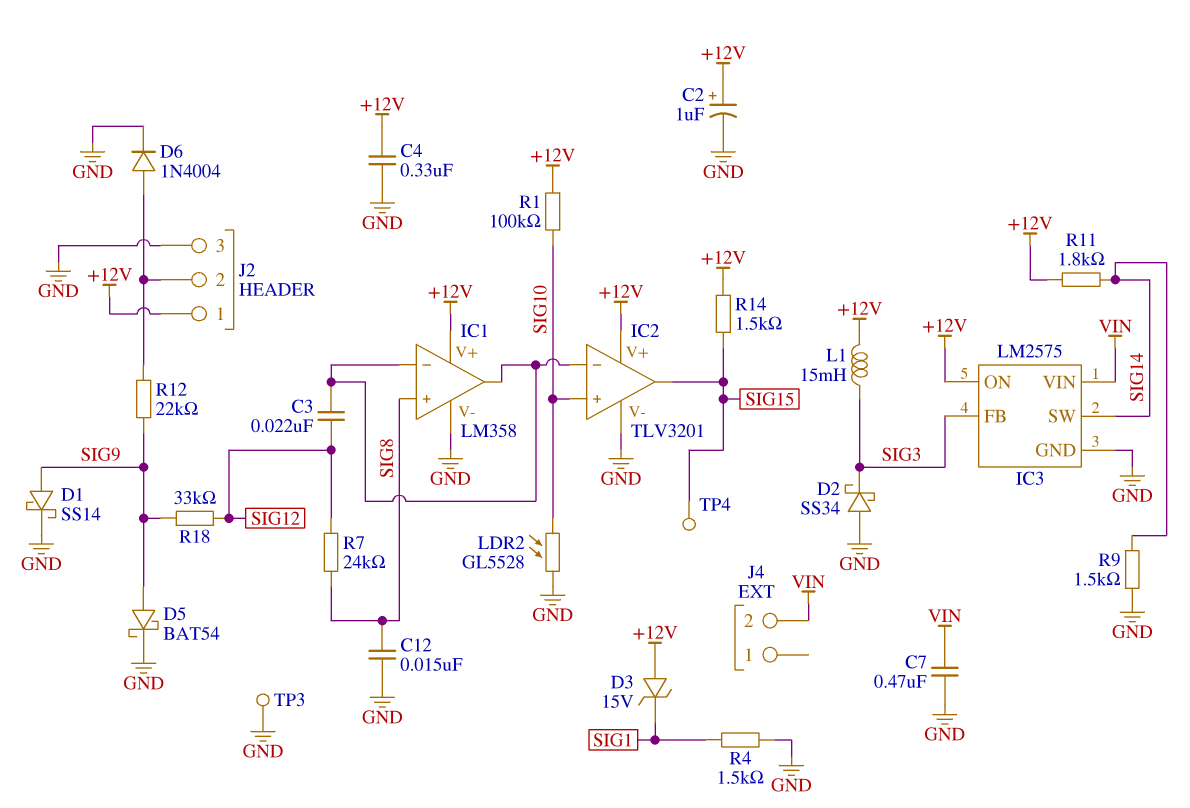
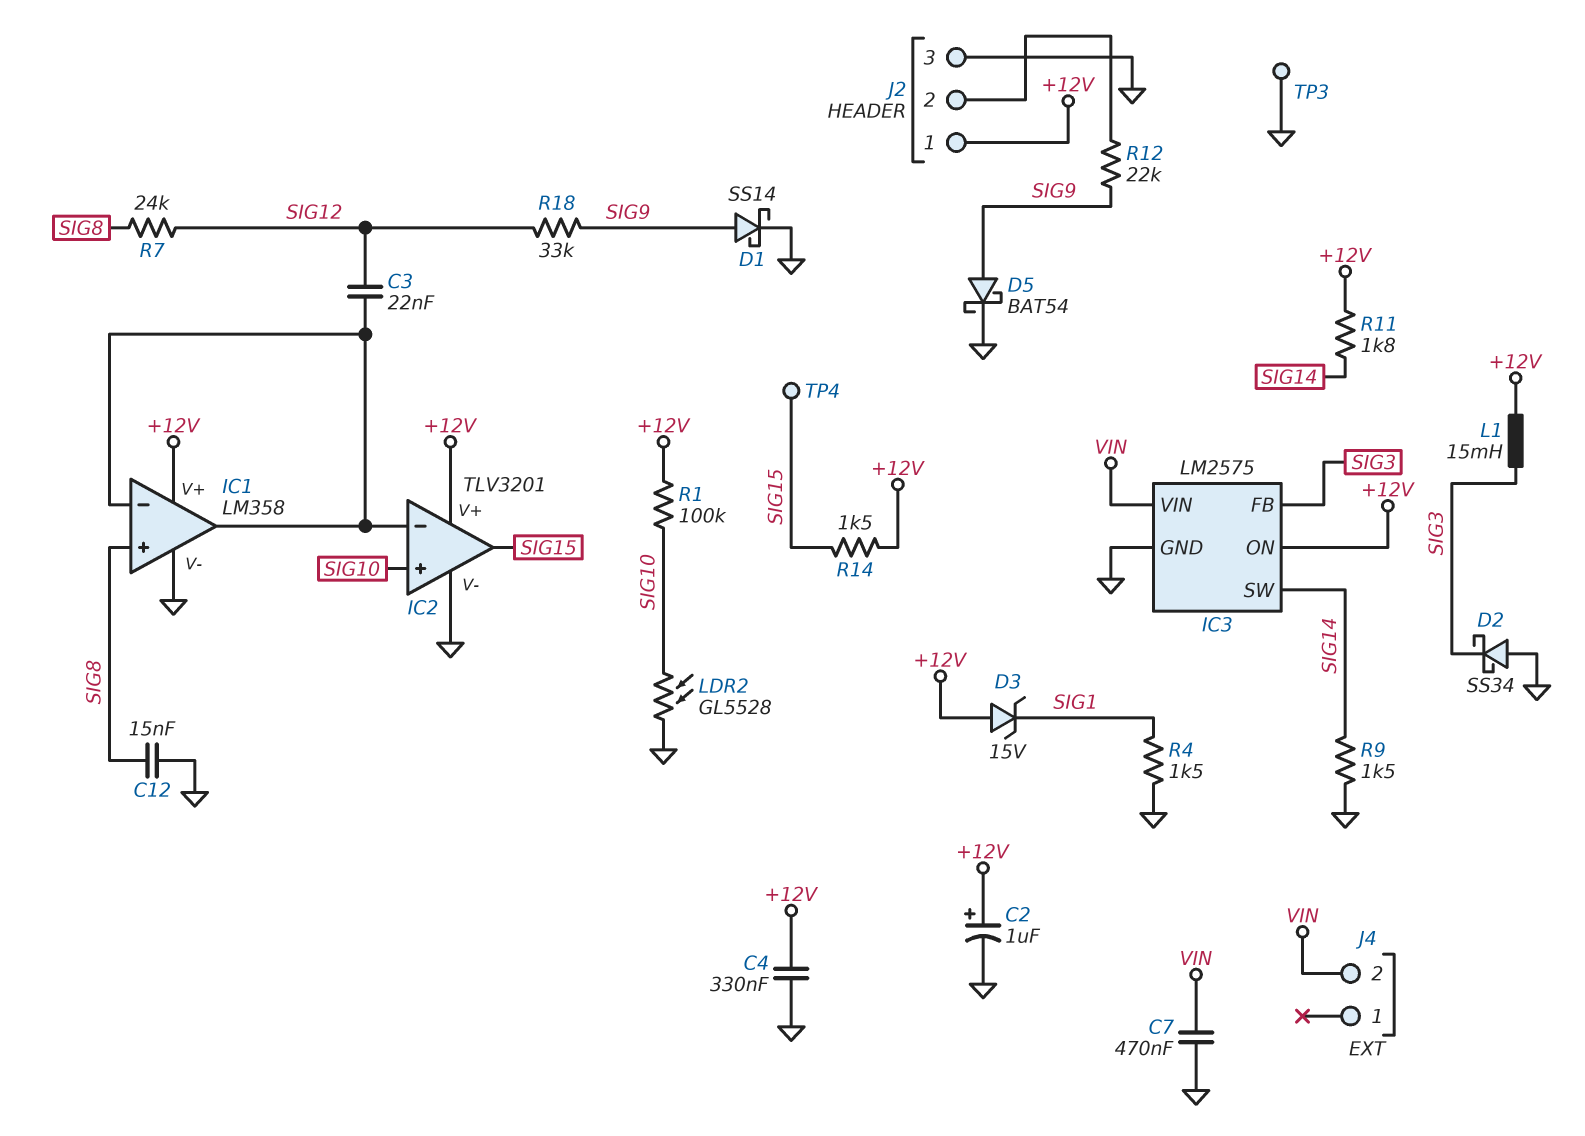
D6: diode 1N4004 (A J2/2, K GND) -> none

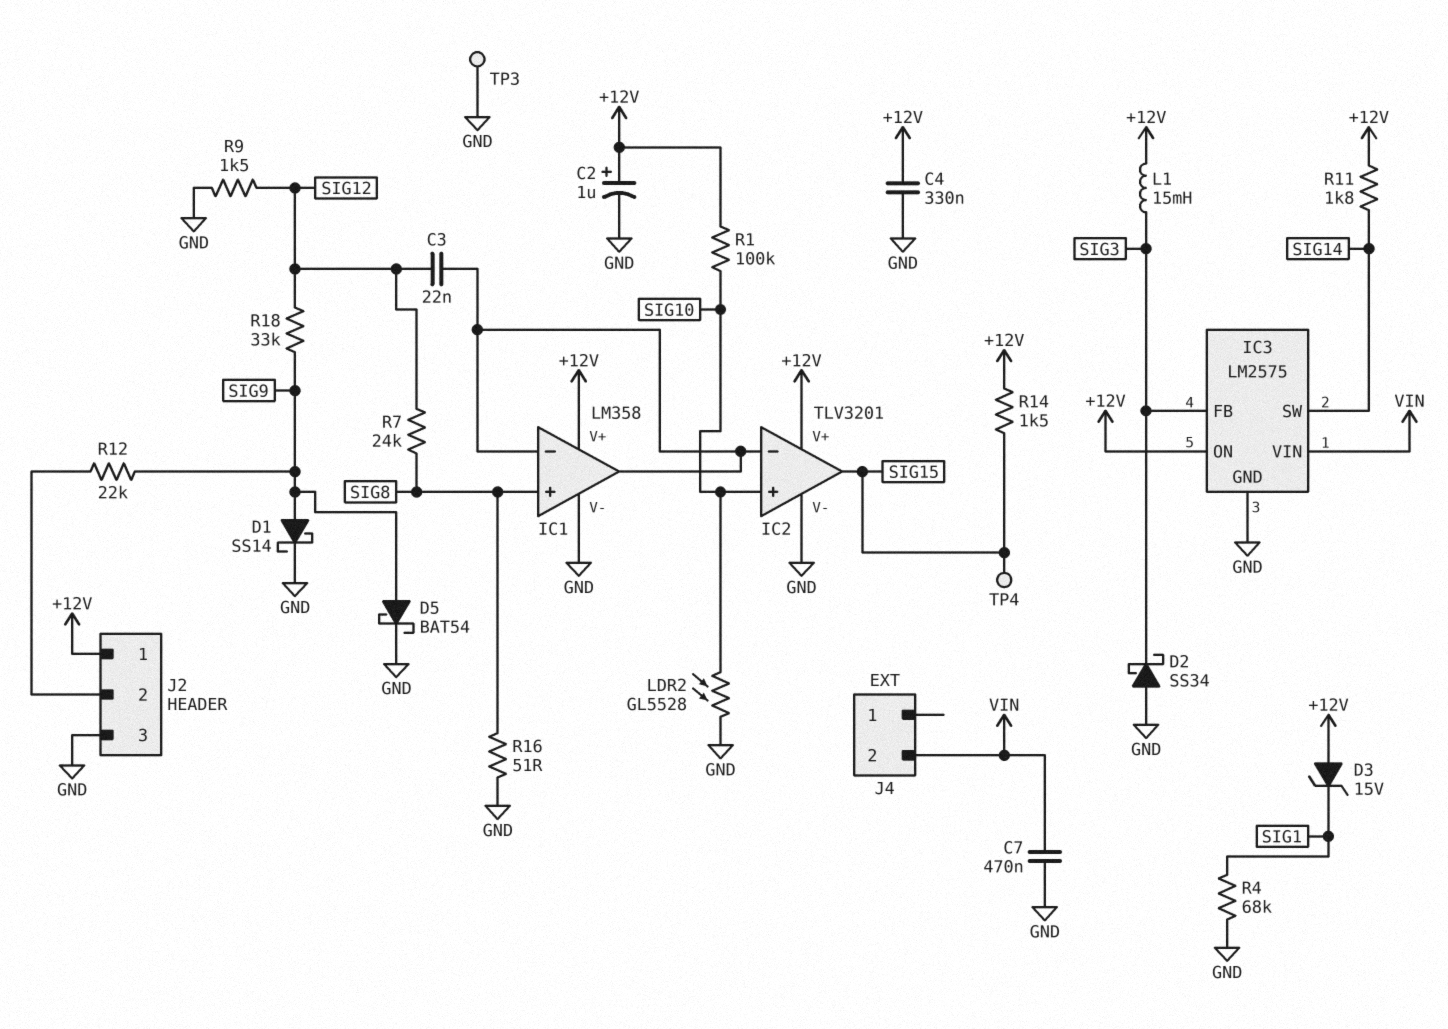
C12: 15nF (GND, SIG8) -> none
R4: 1.5k (GND, SIG1) -> 68k (GND, SIG1)
R9: 1.5k (GND, SIG14) -> 1.5k (GND, SIG12)
R16: none -> 51 (GND, SIG8)

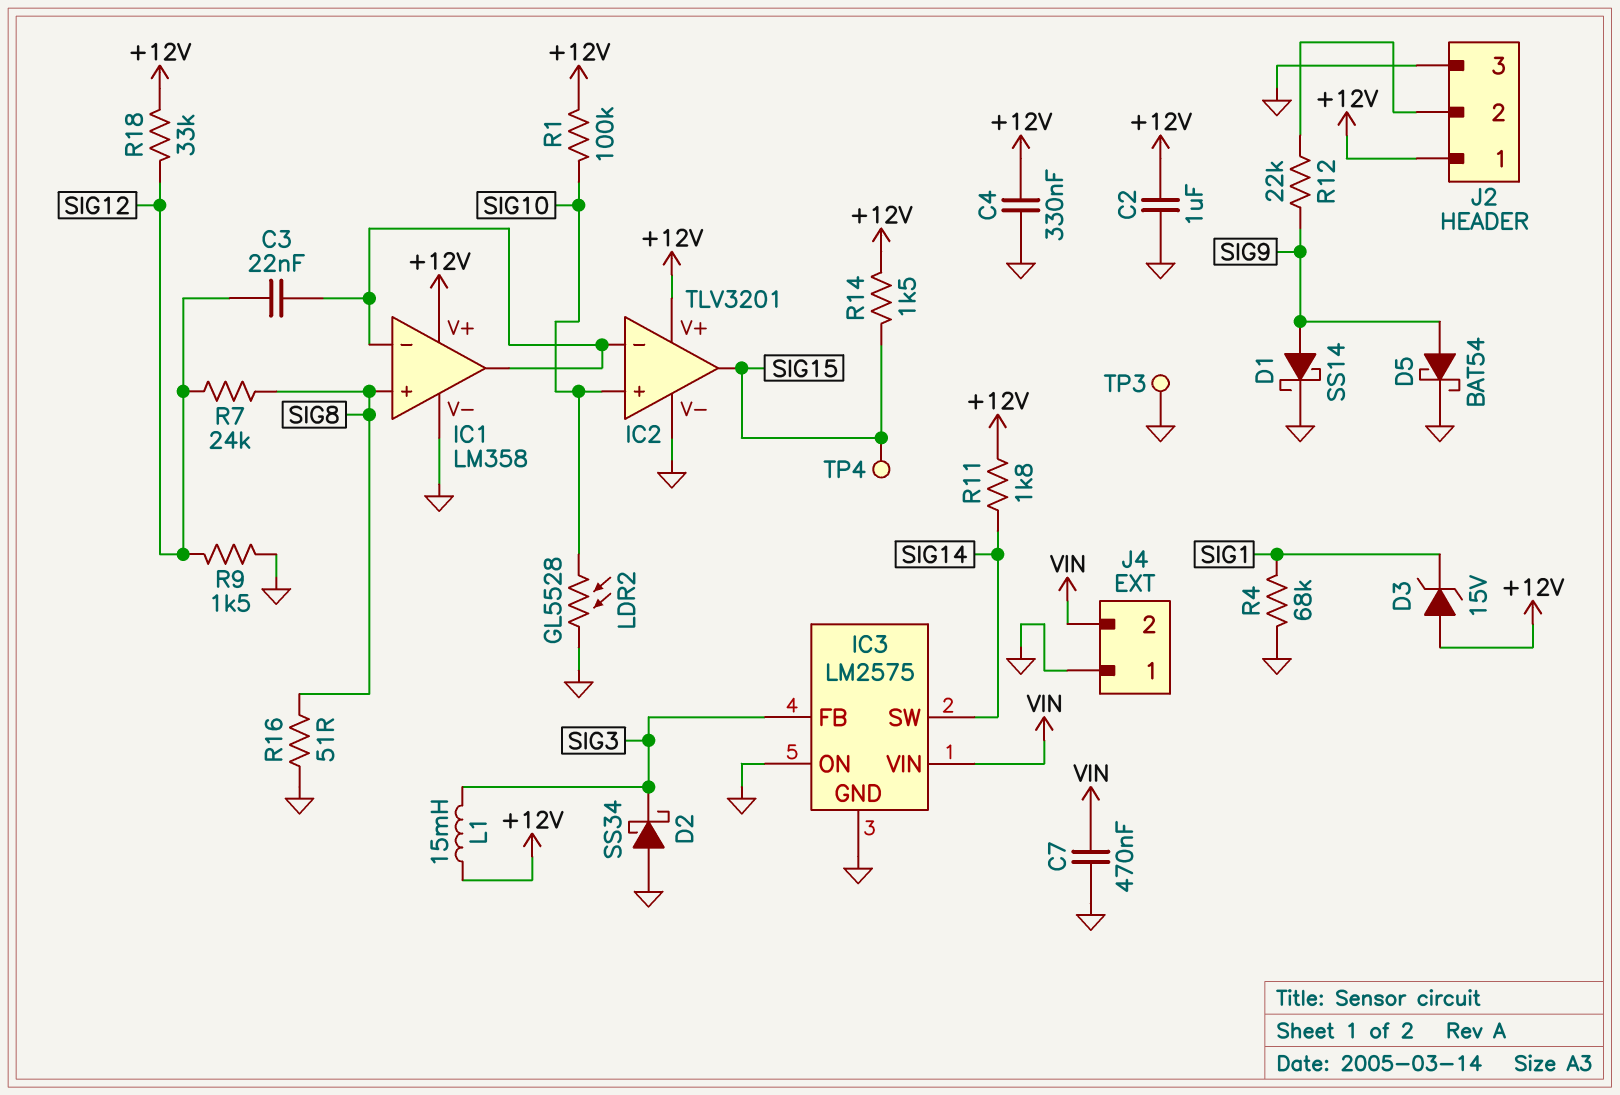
C2: 1uF (plus +12V, minus GND) -> 1uF (+12V, GND)
IC3 pin ON: +12V -> GND
J4 pin 1: none -> GND
R18: 33k (SIG9, SIG12) -> 33k (+12V, SIG12)

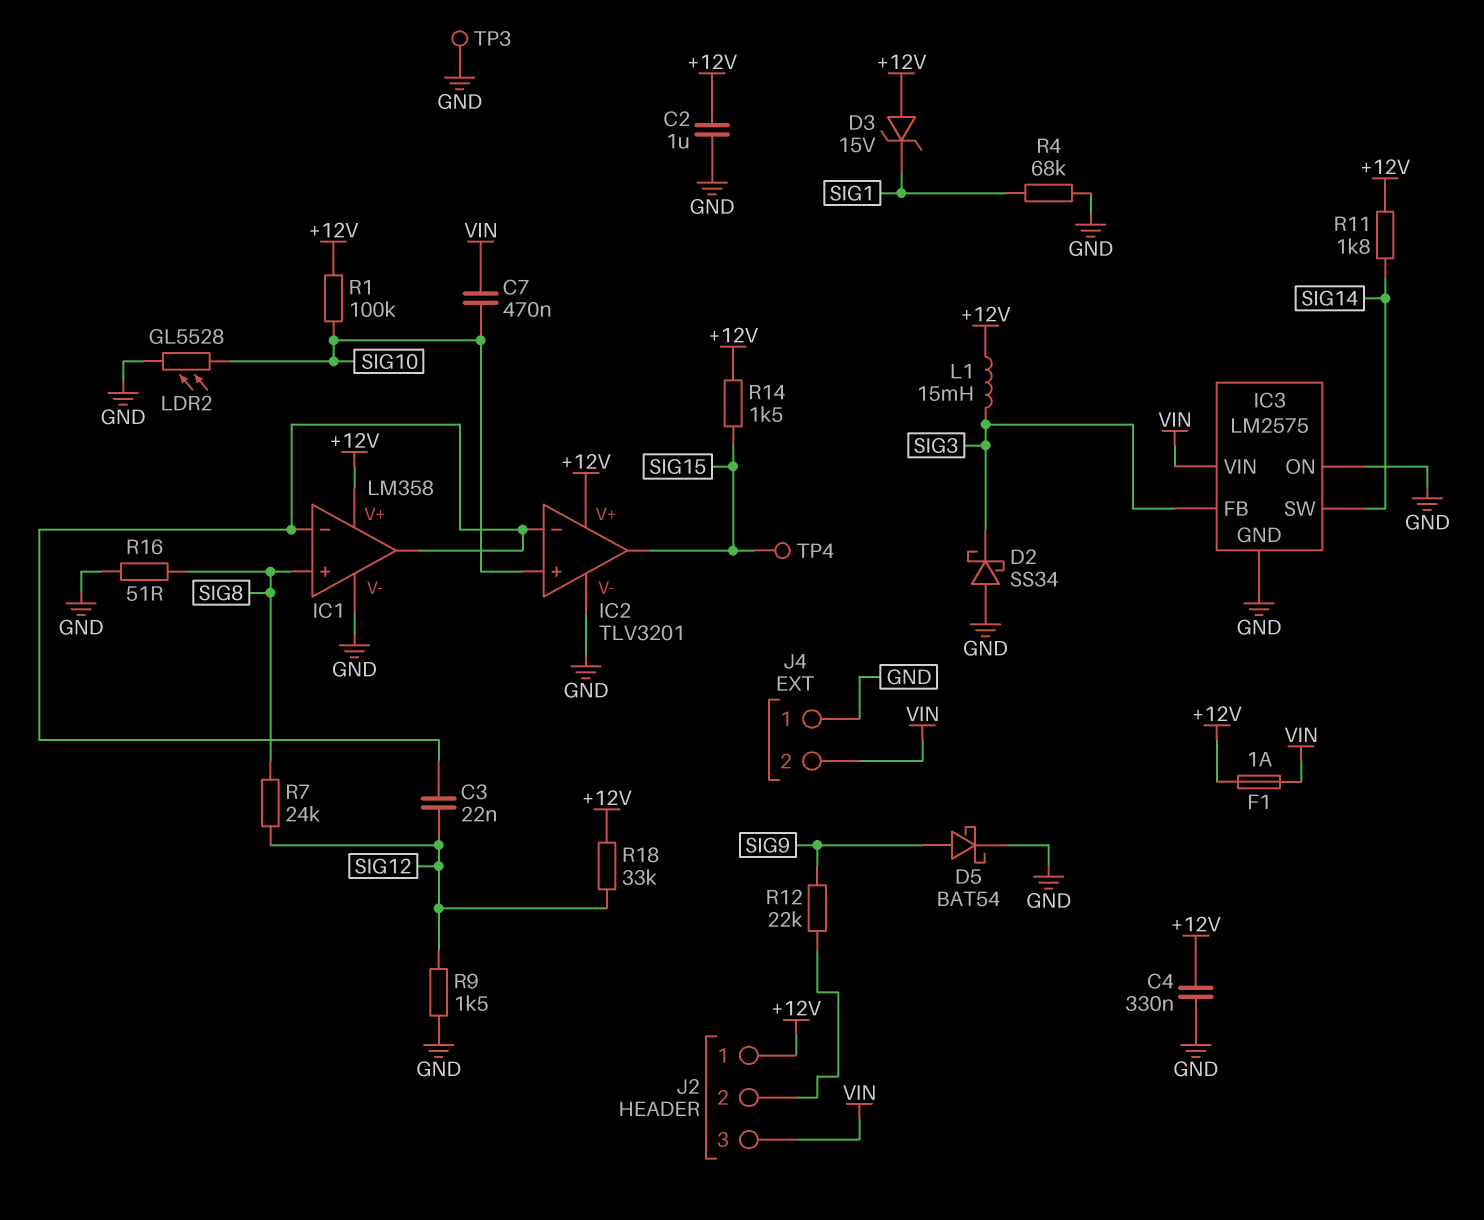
C7: 470nF (GND, VIN) -> 470nF (SIG10, VIN)
D1: schottky SS14 (A SIG9, K GND) -> none
F1: none -> 1A (+12V, VIN)
J2 pin 3: GND -> VIN

